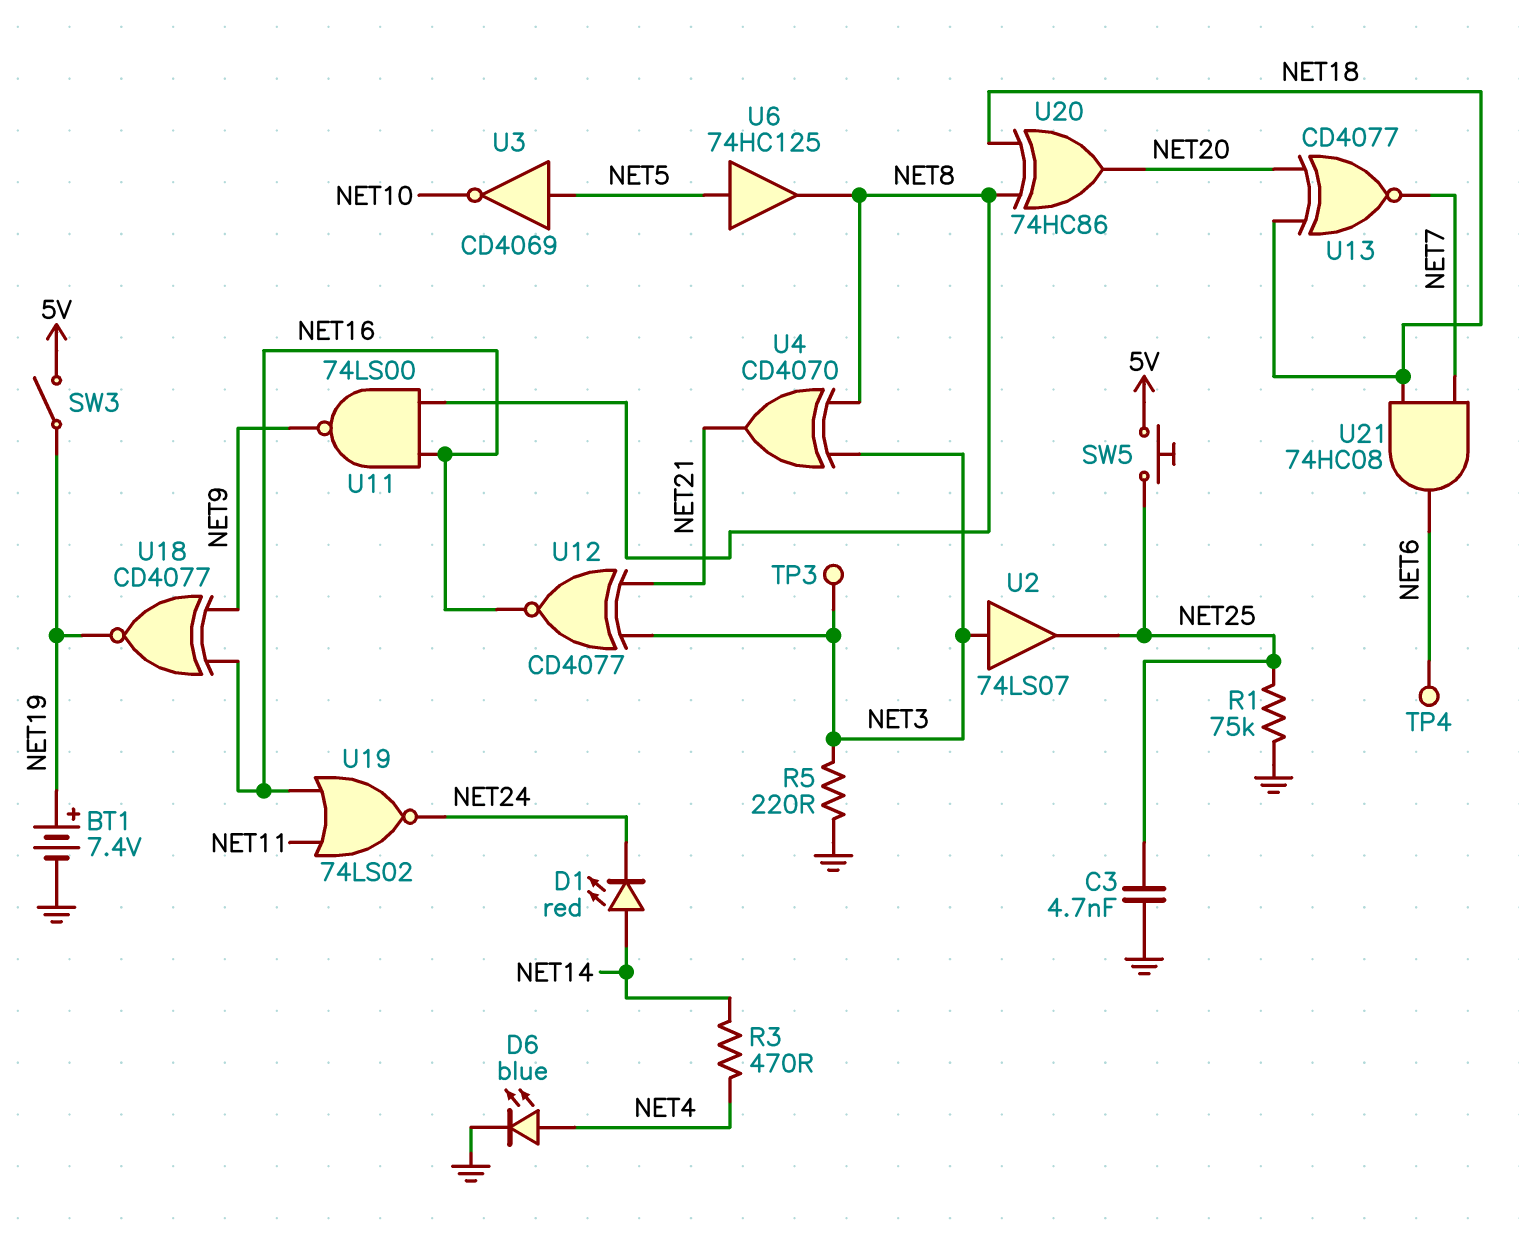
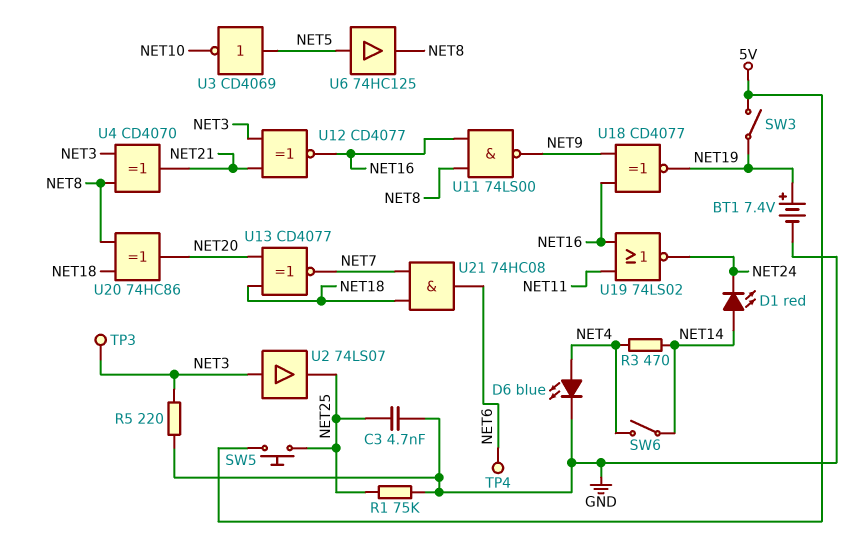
SW6: none -> switch (NET4, NET14)

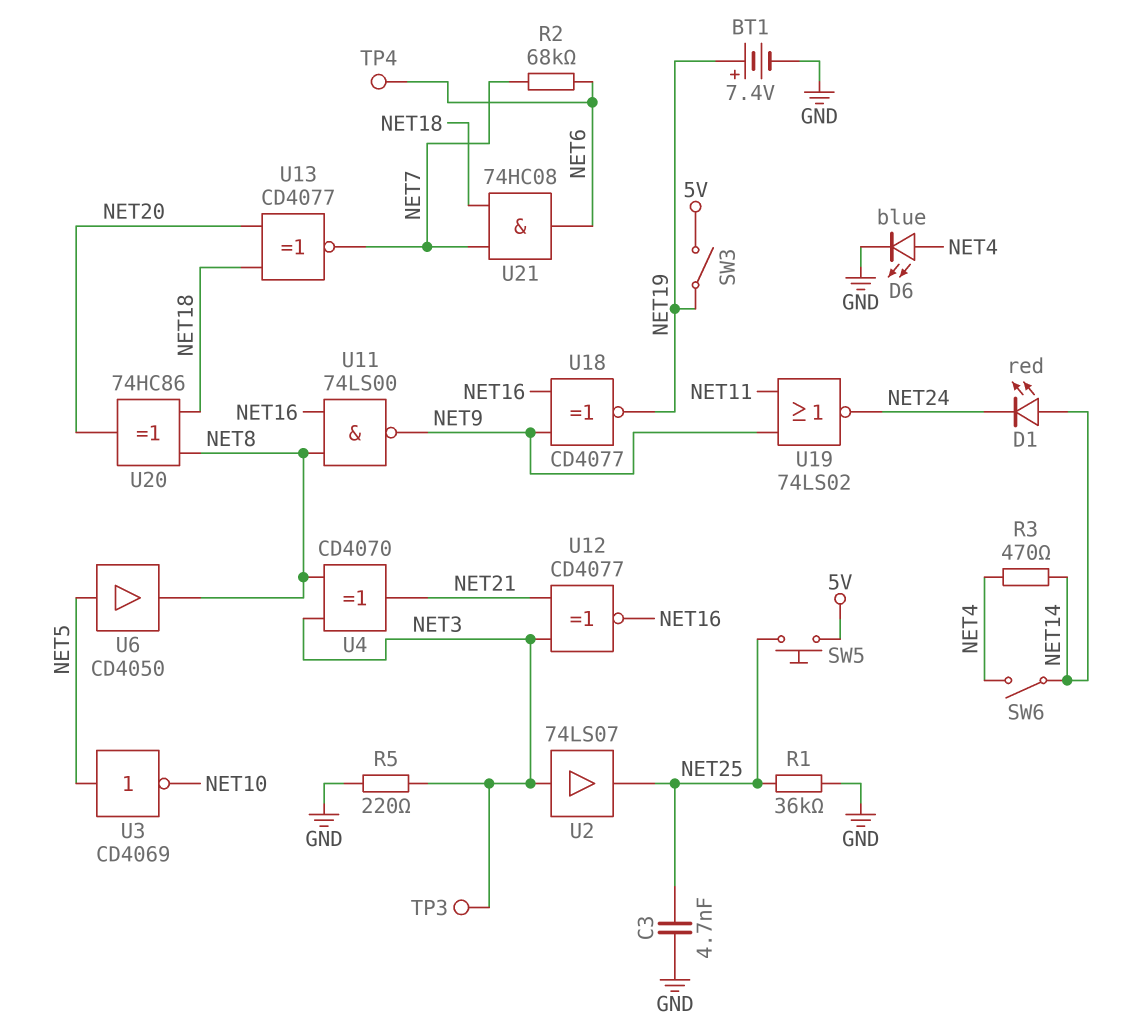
R1: 75k (GND, NET25) -> 36k (GND, NET25)
R2: none -> 68k (NET6, NET7)
U6: buffer 74HC125 (in NET5, out NET8) -> buffer CD4050 (in NET5, out NET8)
U19: NOR 74LS02 (in NET11, in NET16, out NET24) -> NOR 74LS02 (in NET9, in NET11, out NET24)

